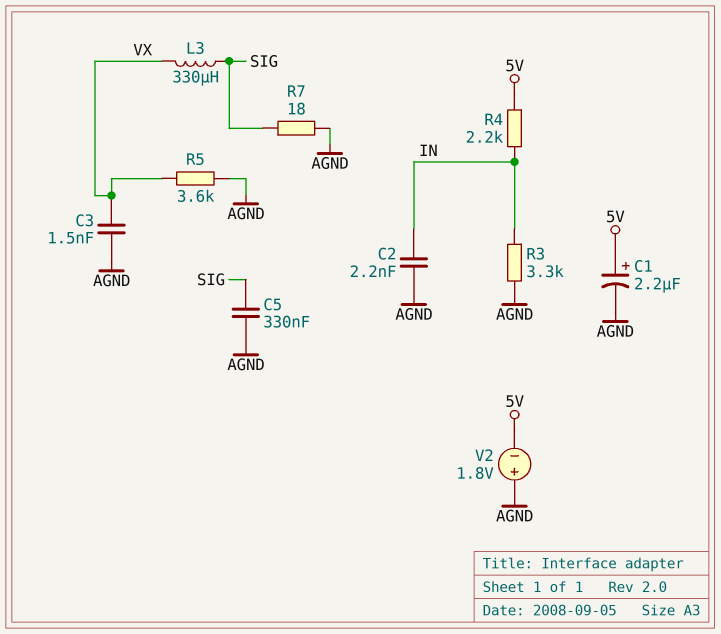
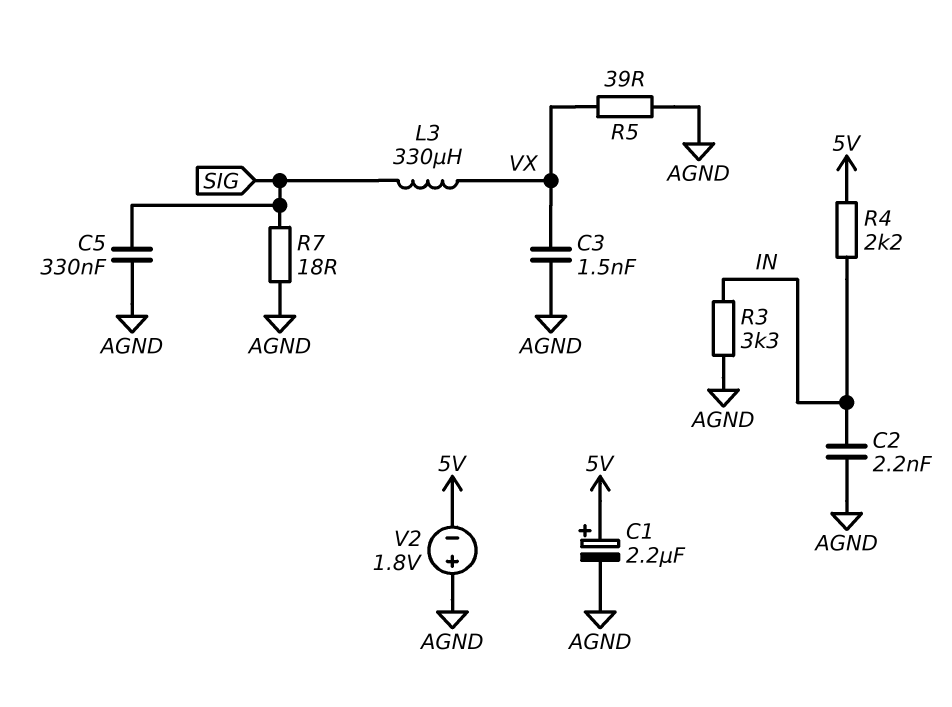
R5: 3.6k (AGND, VX) -> 39 (AGND, VX)

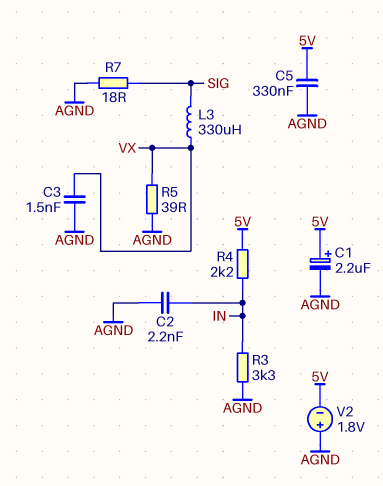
C5: 330nF (AGND, SIG) -> 330nF (5V, AGND)

